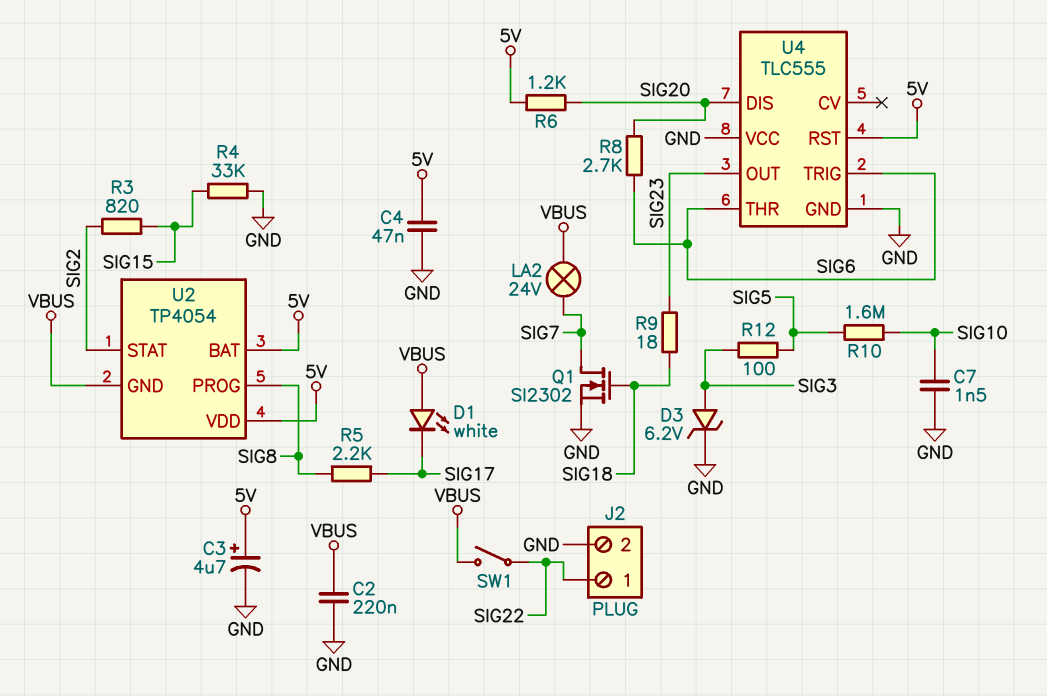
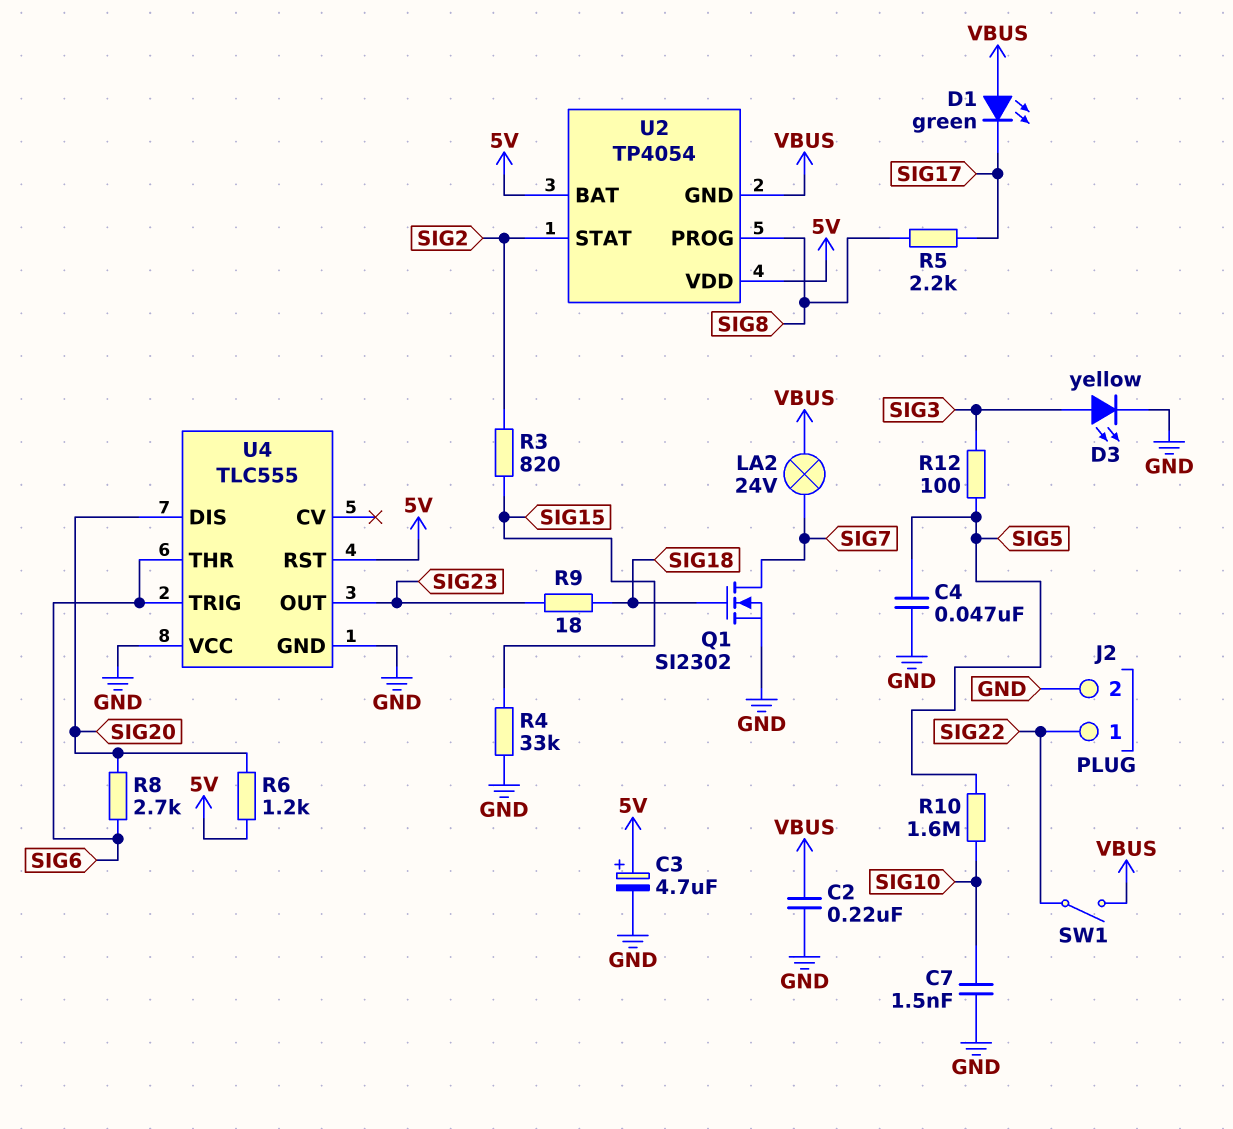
C4: 47nF (5V, GND) -> 47nF (GND, SIG5)
D1: LED white (A VBUS, K SIG17) -> LED green (A VBUS, K SIG17)
D3: zener 6.2V (A SIG3, K GND) -> LED yellow (A SIG3, K GND)

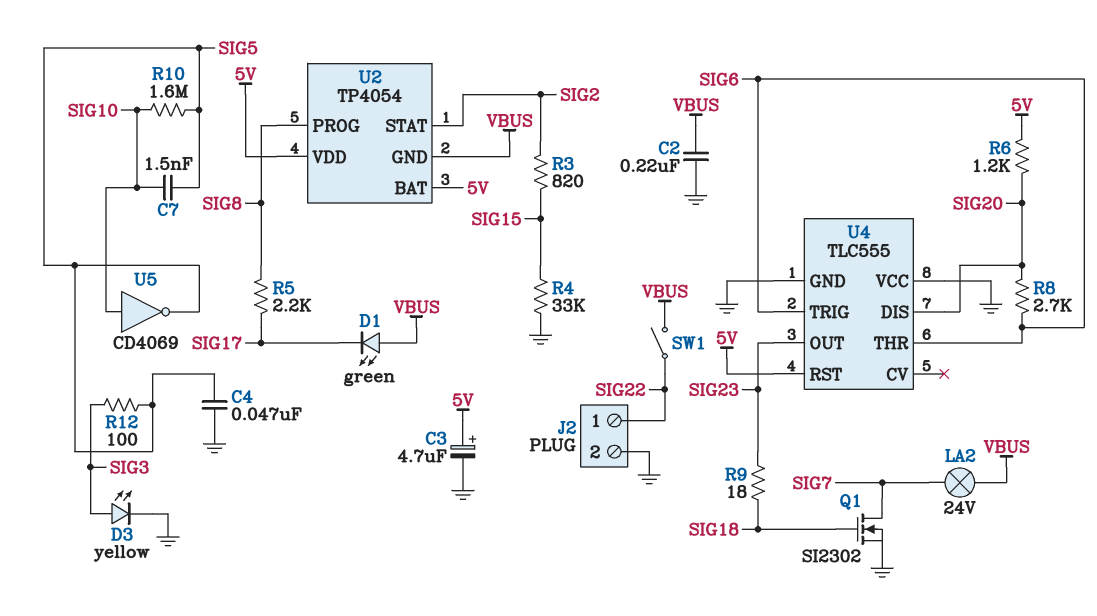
C7: 1.5nF (GND, SIG10) -> 1.5nF (SIG5, SIG10)
U5: none -> NOT CD4069 (in SIG10, out SIG5)

